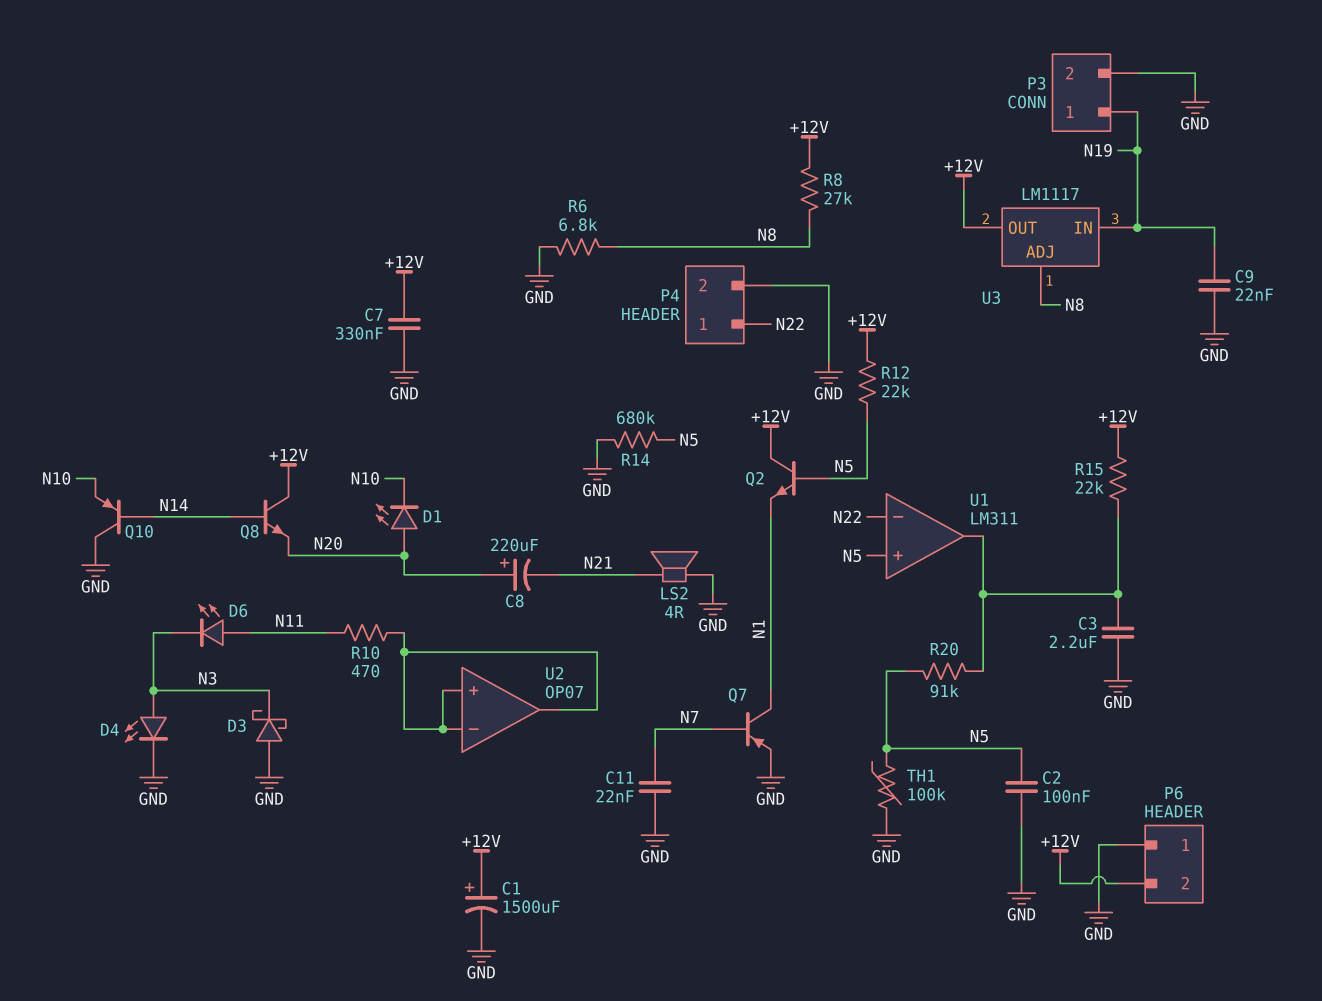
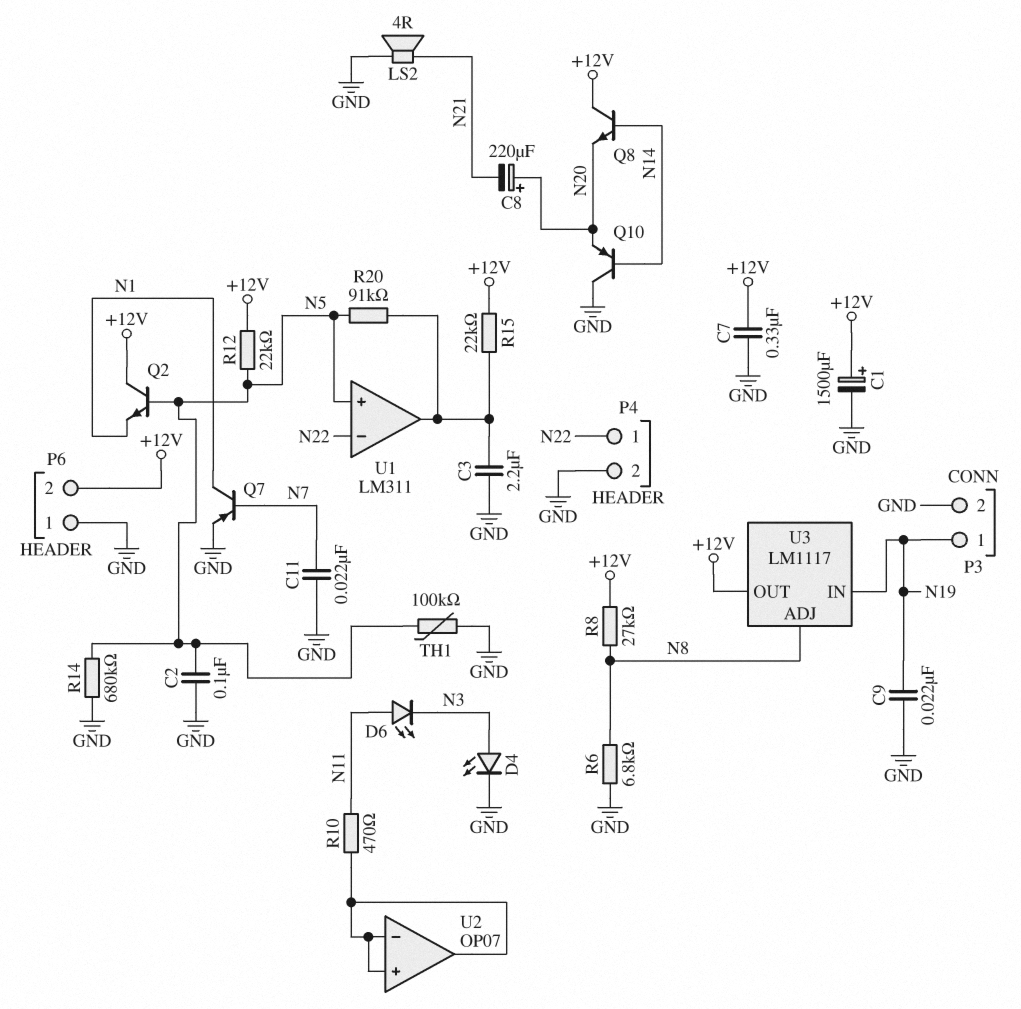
D1: LED (A N20, K N10) -> none
D3: schottky (A GND, K N3) -> none
Q10: PNP (B N14, C GND, E N10) -> PNP (B N14, C GND, E N20)

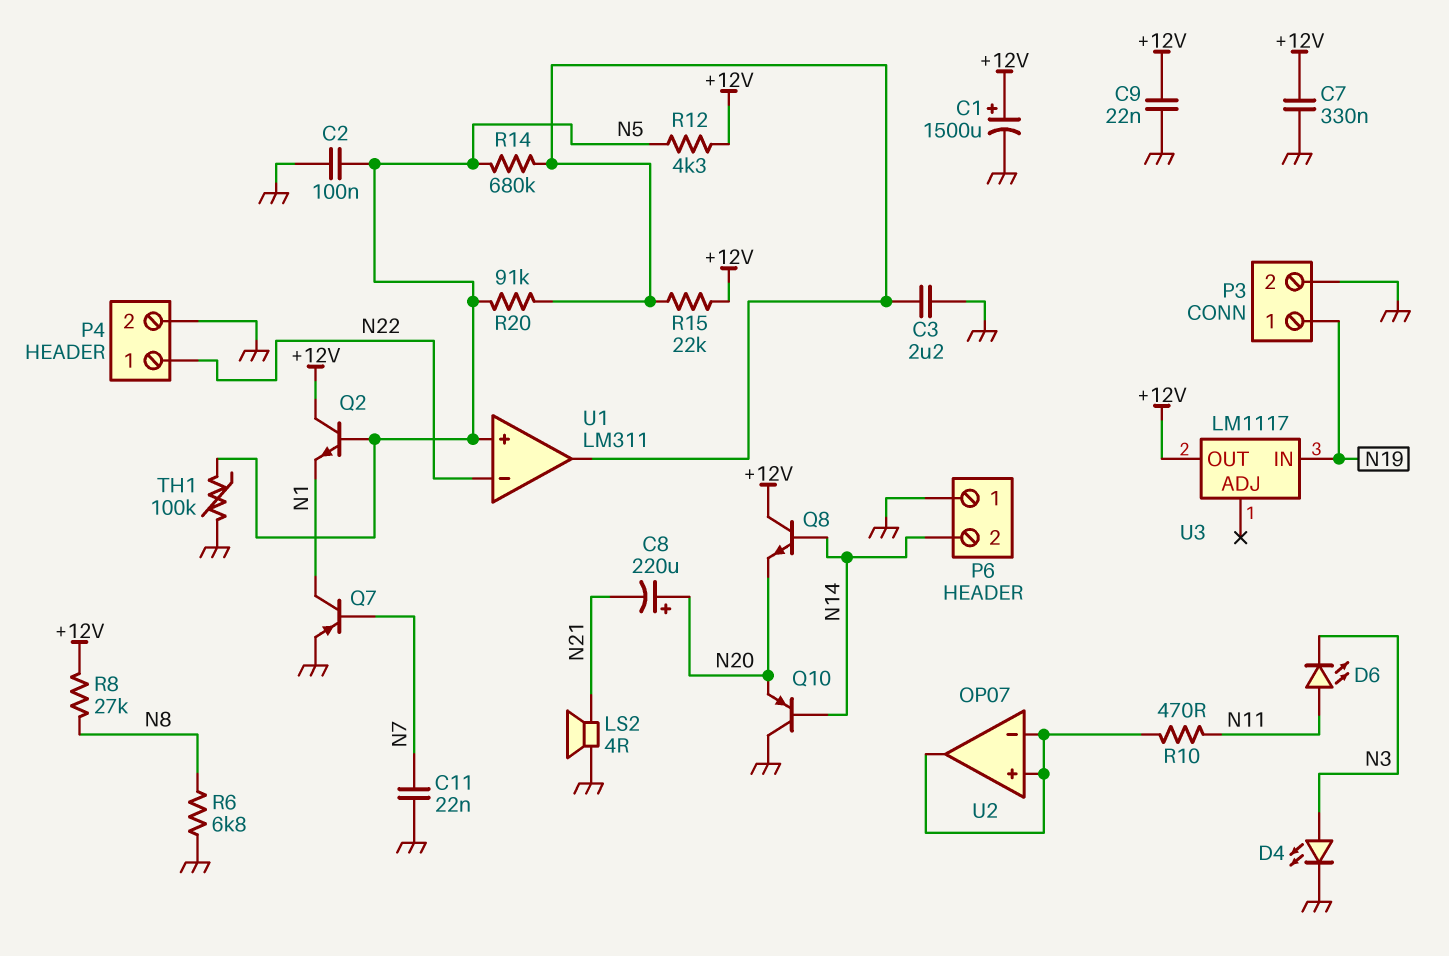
C9: 22nF (GND, N19) -> 22nF (+12V, GND)
P6 pin 2: +12V -> N14
R12: 22k (+12V, N5) -> 4.3k (+12V, N5)
R14: 680k (GND, N5) -> 680k (N5, U1/out)
U3 pin ADJ: N8 -> none

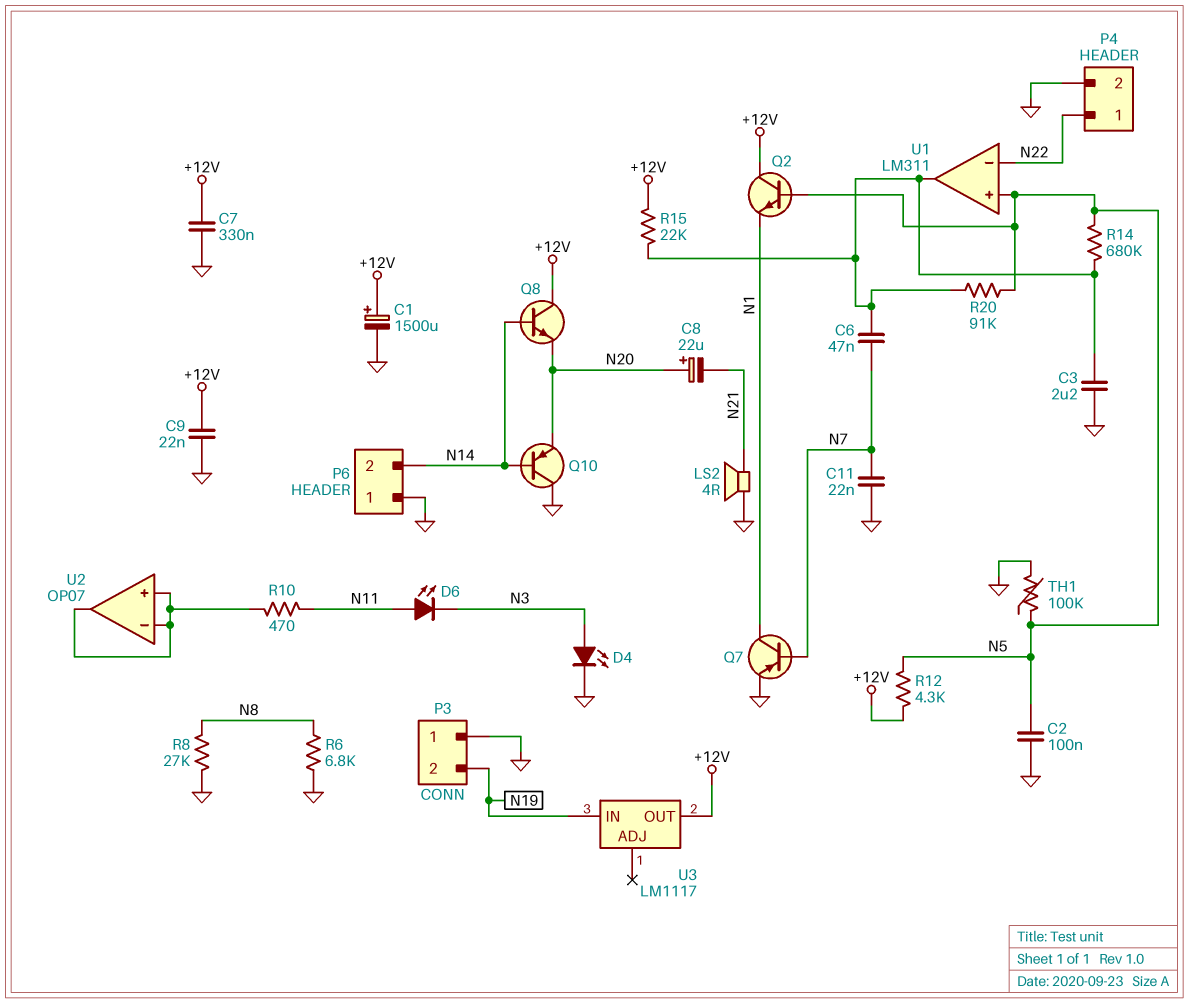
C6: none -> 47nF (N7, U1/out)
C8: 220uF (plus N20, minus N21) -> 22uF (plus N20, minus N21)
P3 pin 1: N19 -> GND
P3 pin 2: GND -> N19
R8: 27k (+12V, N8) -> 27k (GND, N8)

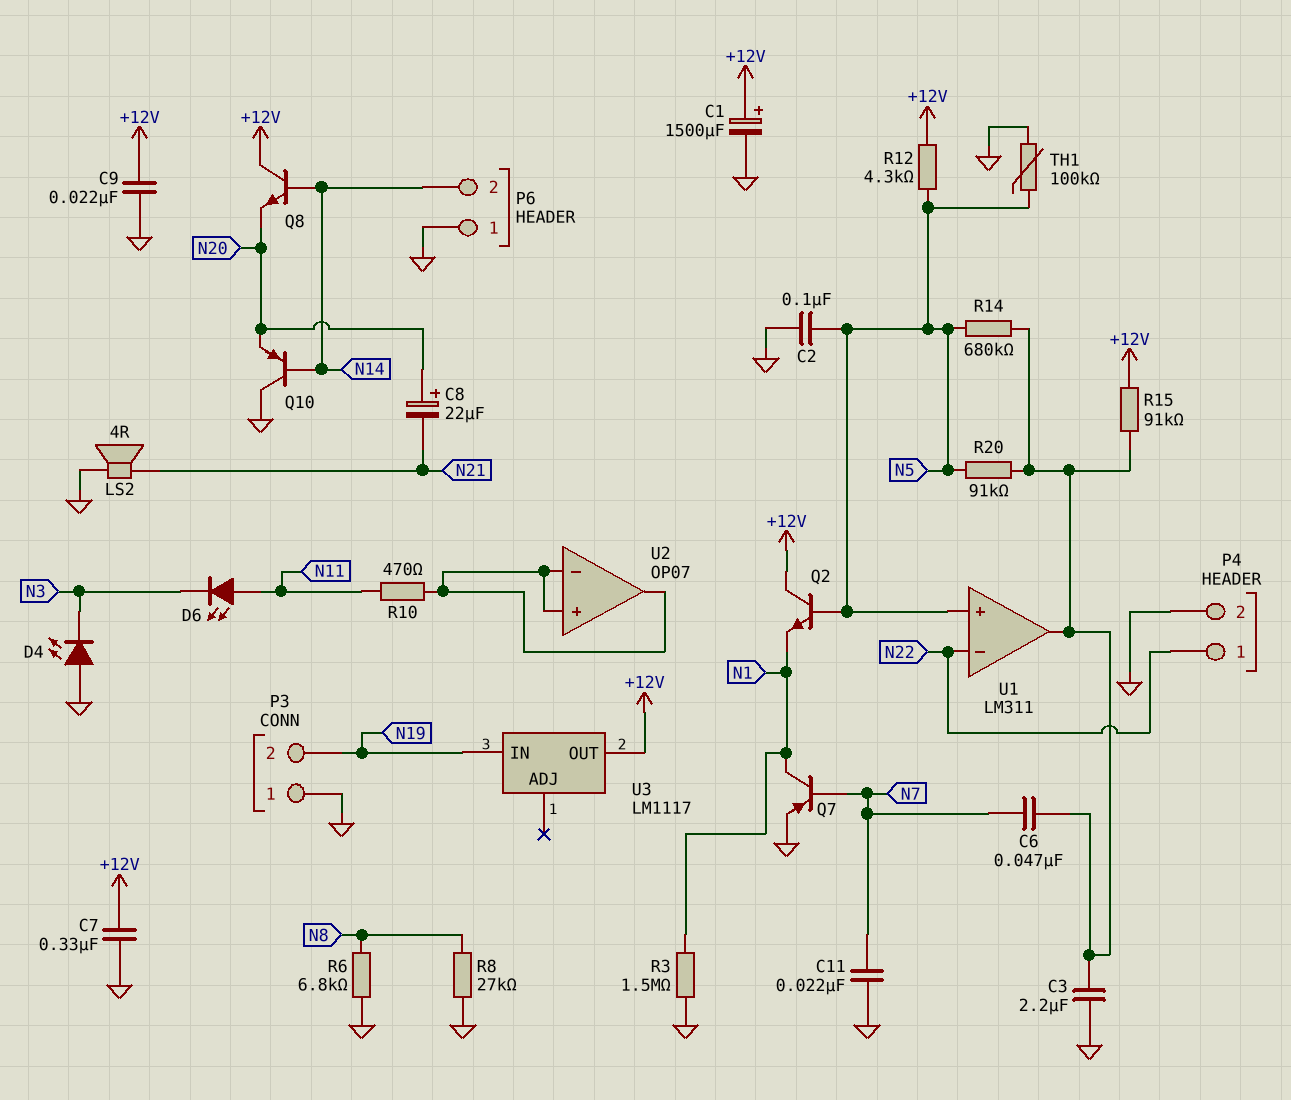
D4: LED (A N3, K GND) -> LED (A GND, K N3)
R3: none -> 1.5M (GND, N1)
R15: 22k (+12V, U1/out) -> 91k (+12V, U1/out)

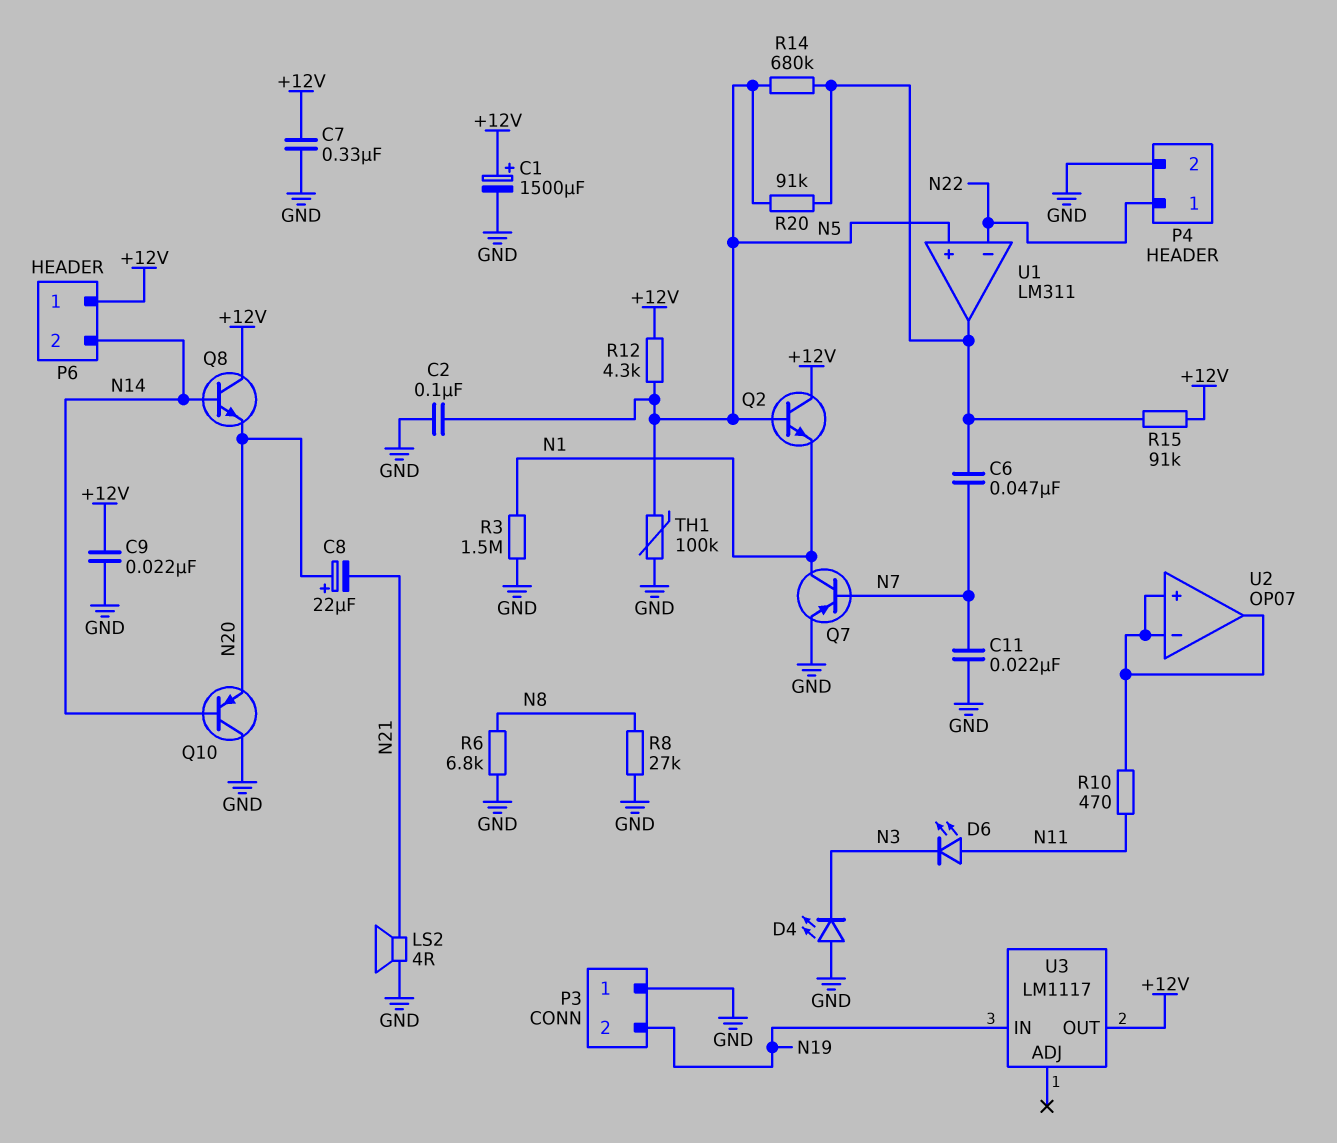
C3: 2.2uF (GND, U1/out) -> none
P6 pin 1: GND -> +12V

